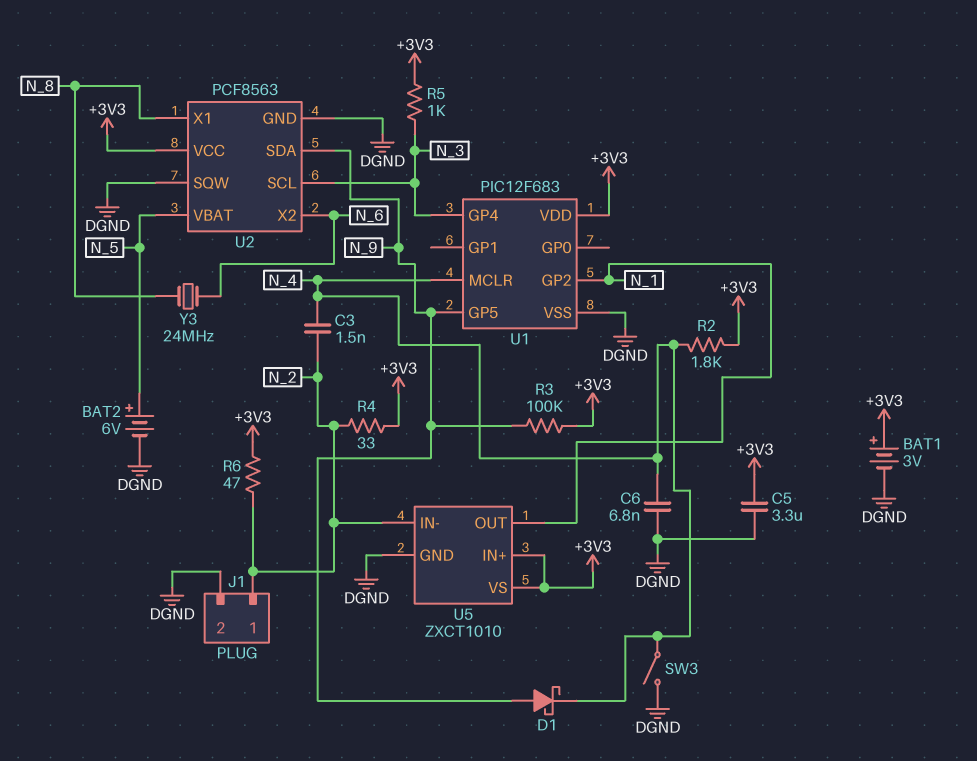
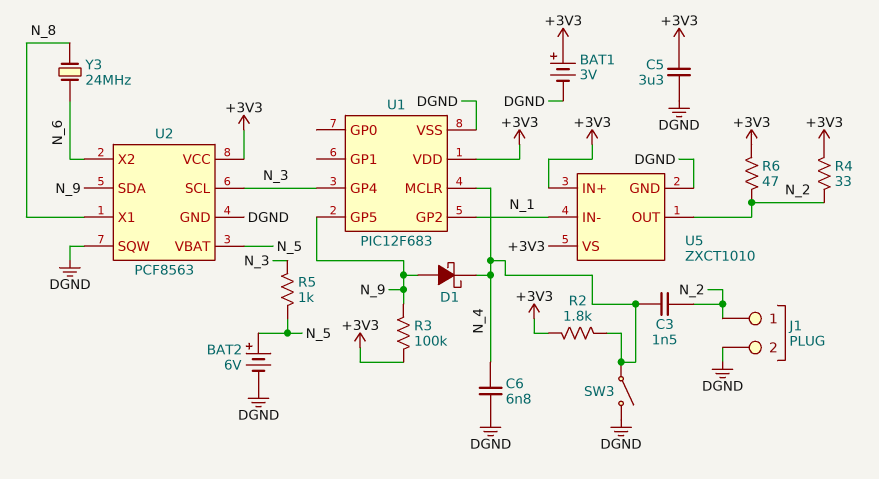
R5: 1k (+3V3, N_3) -> 1k (N_3, N_5)
U5 pin IN-: N_2 -> N_1
U5 pin OUT: N_1 -> N_2

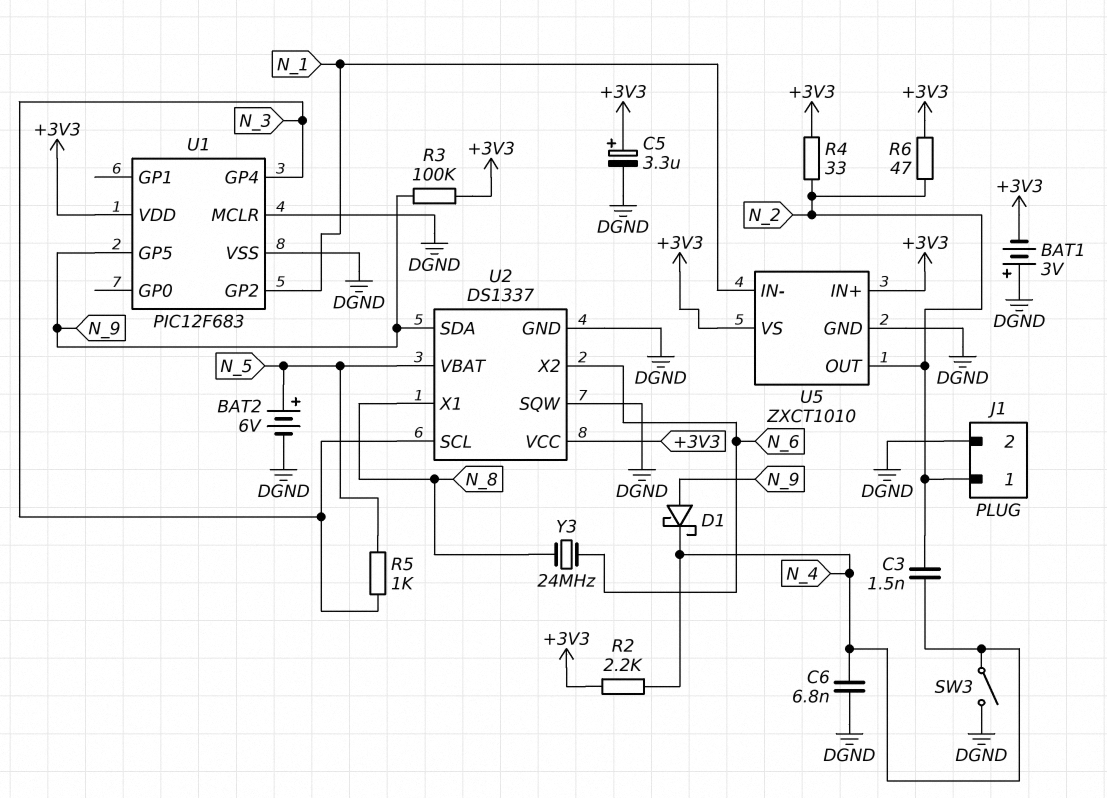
BAT1: 3V (plus +3V3, minus DGND) -> 3V (plus DGND, minus +3V3)
C5: 3.3uF (+3V3, DGND) -> 3.3uF (plus +3V3, minus DGND)
R2: 1.8k (+3V3, N_4) -> 2.2k (+3V3, N_4)
U1 pin MCLR: N_4 -> DGND
U2: PCF8563 -> DS1337

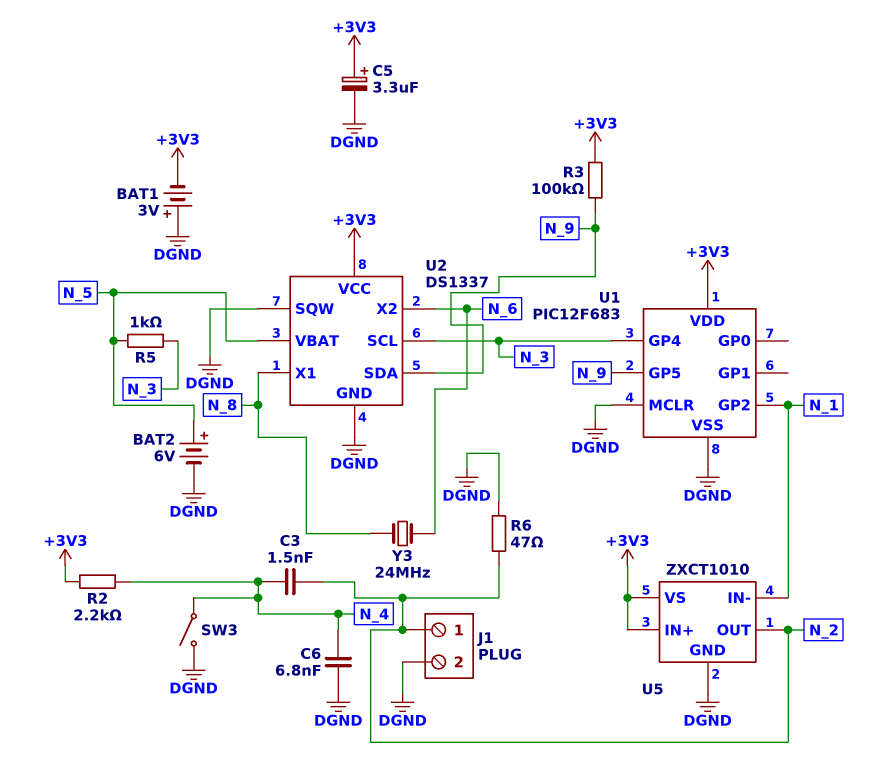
D1: schottky (A N_9, K N_4) -> none
R4: 33 (+3V3, N_2) -> none
R6: 47 (+3V3, N_2) -> 47 (DGND, N_2)

